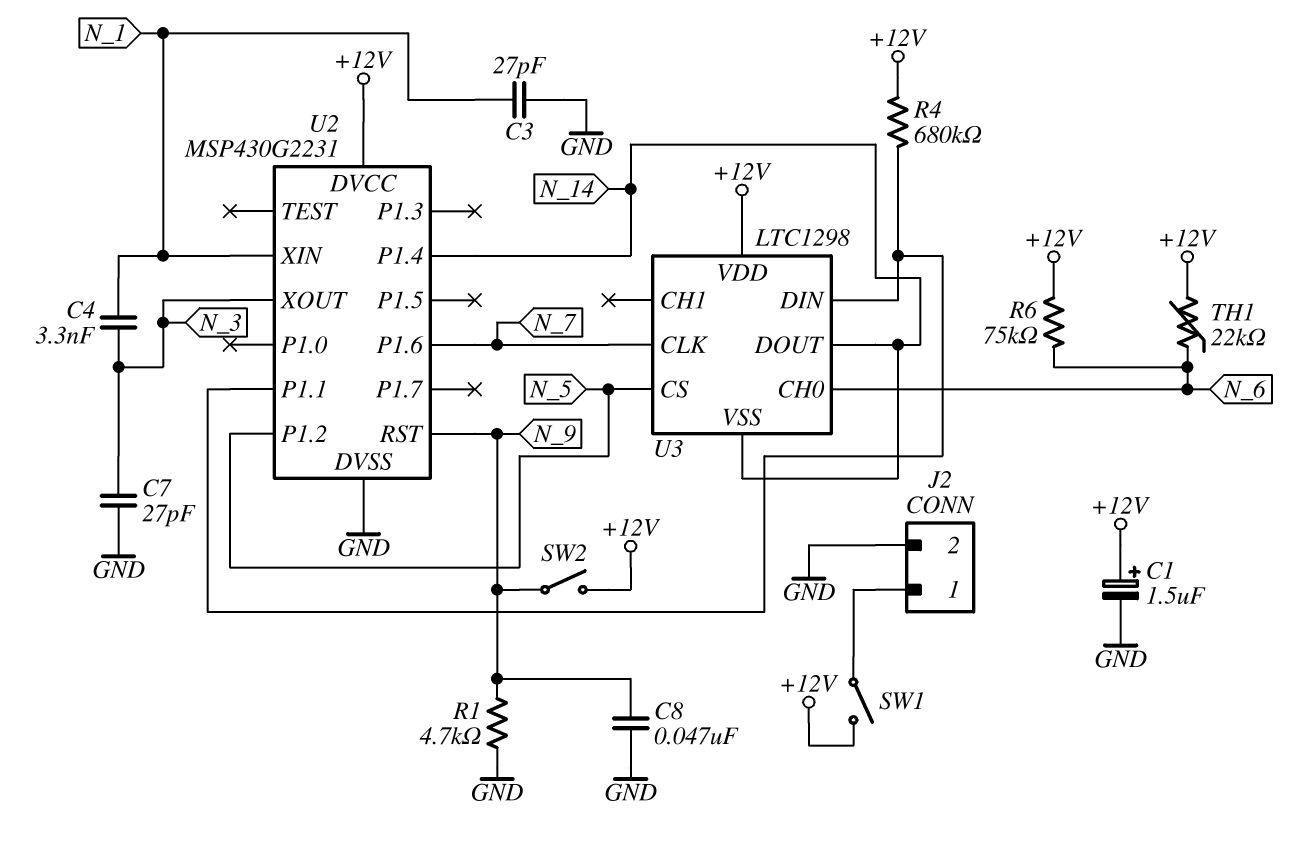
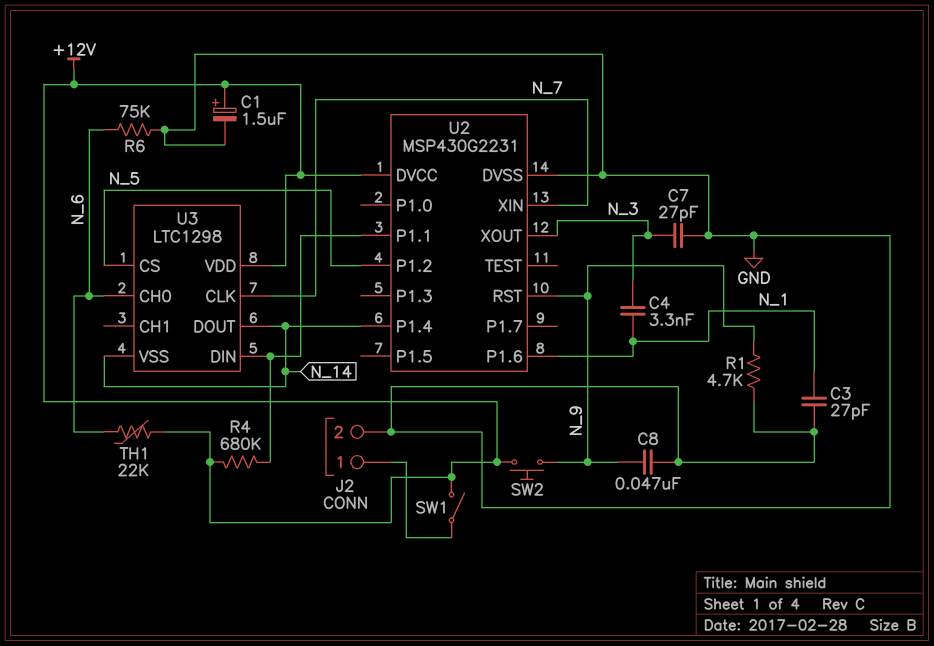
R6: 75k (+12V, N_6) -> 75k (GND, N_6)
SW2: switch (+12V, N_9) -> button (+12V, N_9)
U2 pin P1.6: N_7 -> N_1
U2 pin XIN: N_1 -> N_7

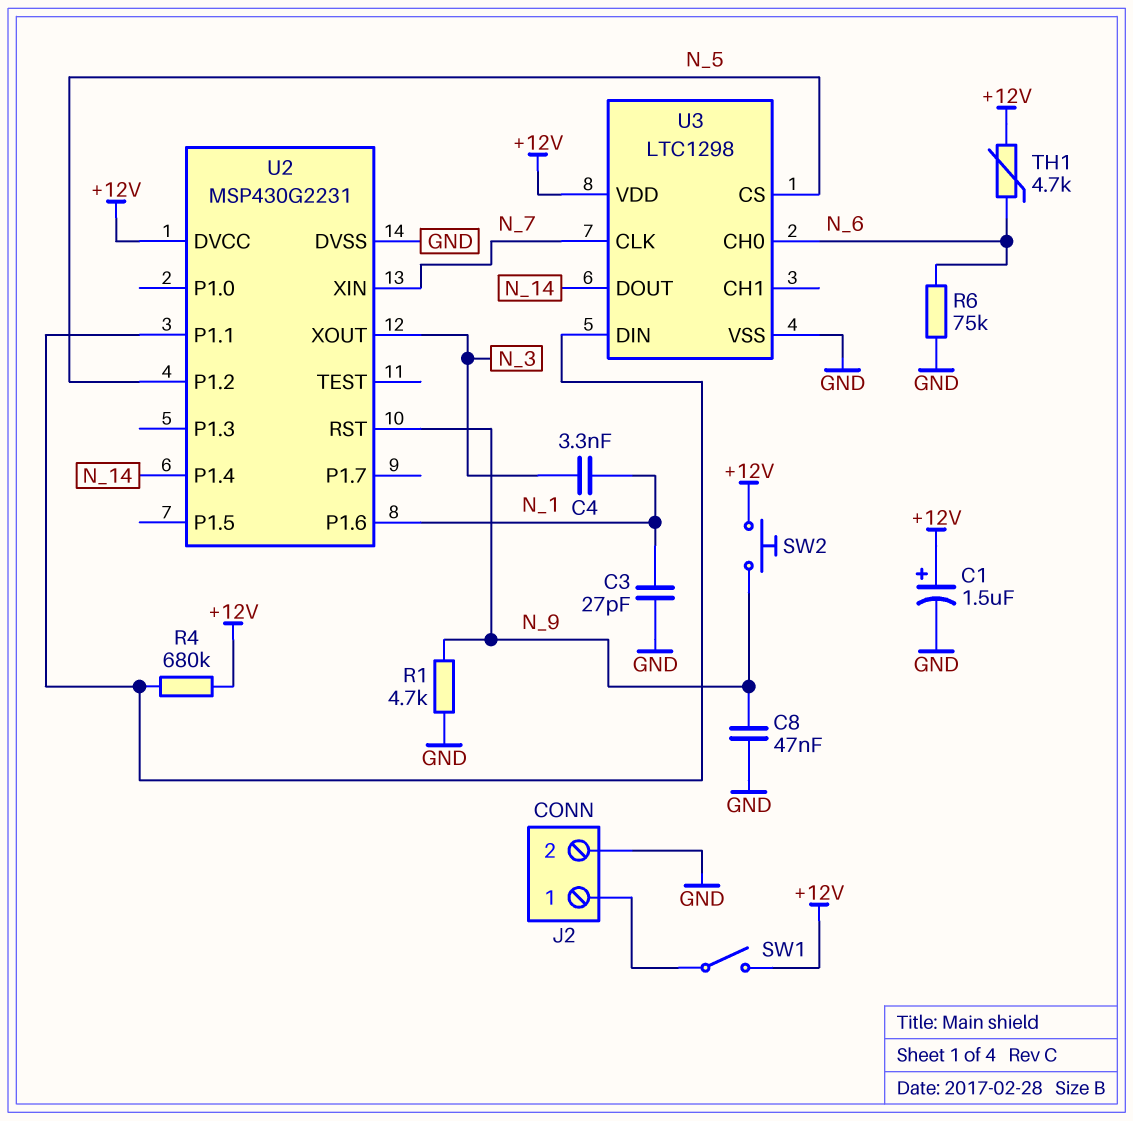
C7: 27pF (GND, N_3) -> none
TH1: 22k (+12V, N_6) -> 4.7k (+12V, N_6)
U3 pin VSS: N_14 -> GND

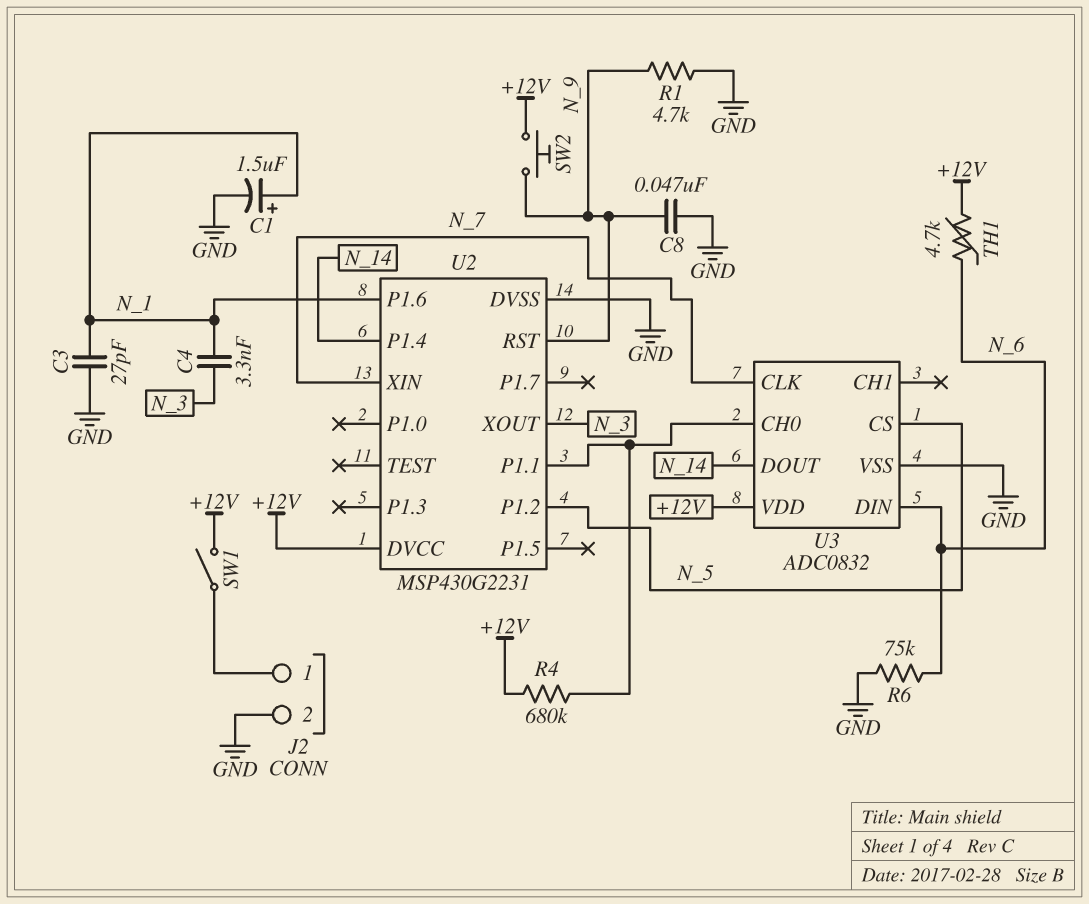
C1: 1.5uF (plus +12V, minus GND) -> 1.5uF (plus N_1, minus GND)
U3: LTC1298 -> ADC0832
U3 pin CH0: N_6 -> U2/P1.1
U3 pin DIN: U2/P1.1 -> N_6

